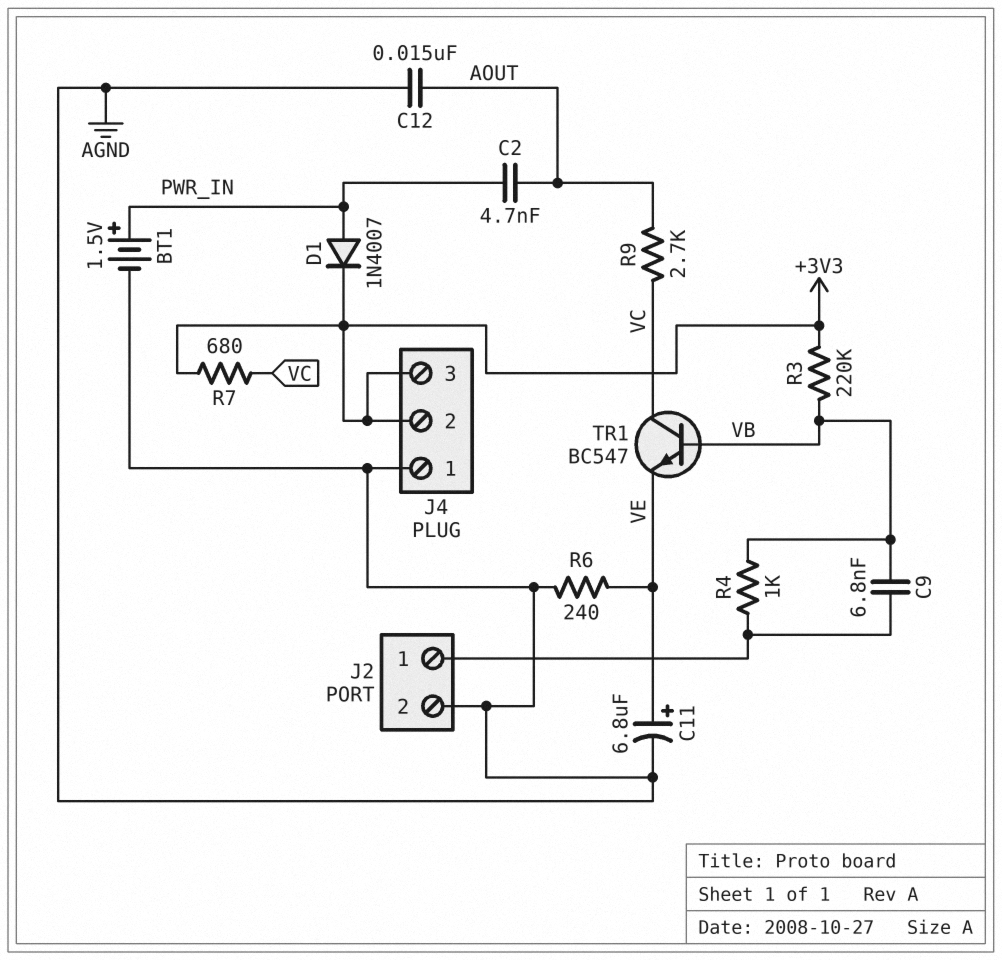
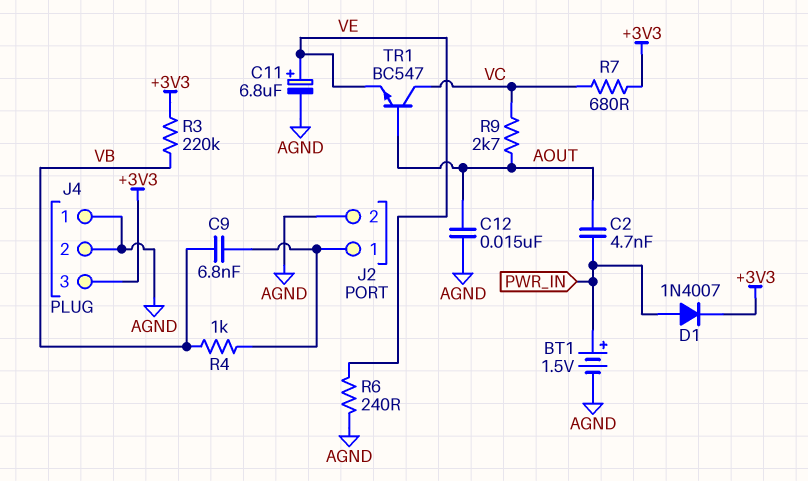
J4 pin 2: +3V3 -> AGND
TR1: NPN BC547 (B VB, C VC, E VE) -> NPN BC547 (B AOUT, C VC, E VE)

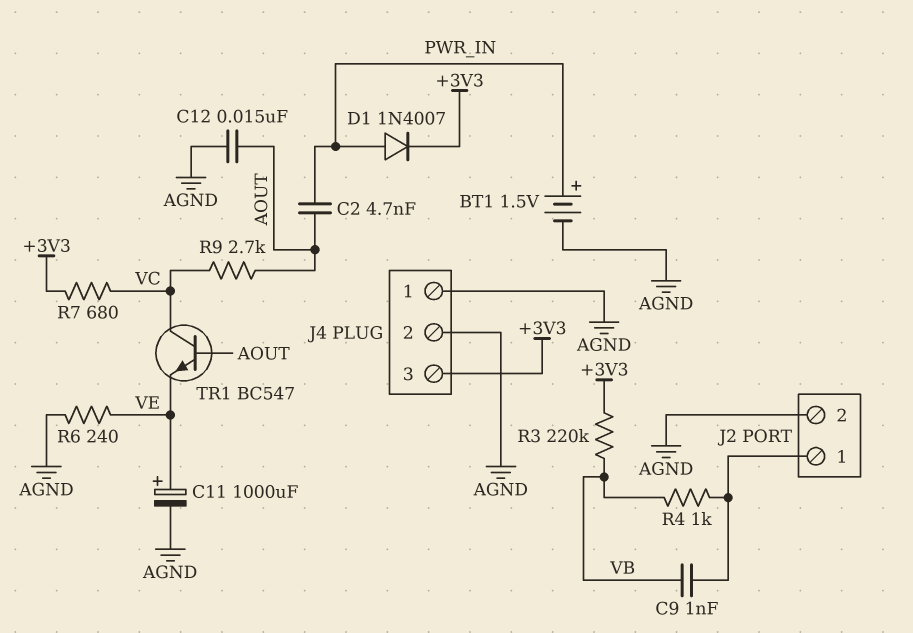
C9: 6.8nF (J2/1, VB) -> 1nF (J2/1, VB)
C11: 6.8uF (plus VE, minus AGND) -> 1000uF (plus VE, minus AGND)

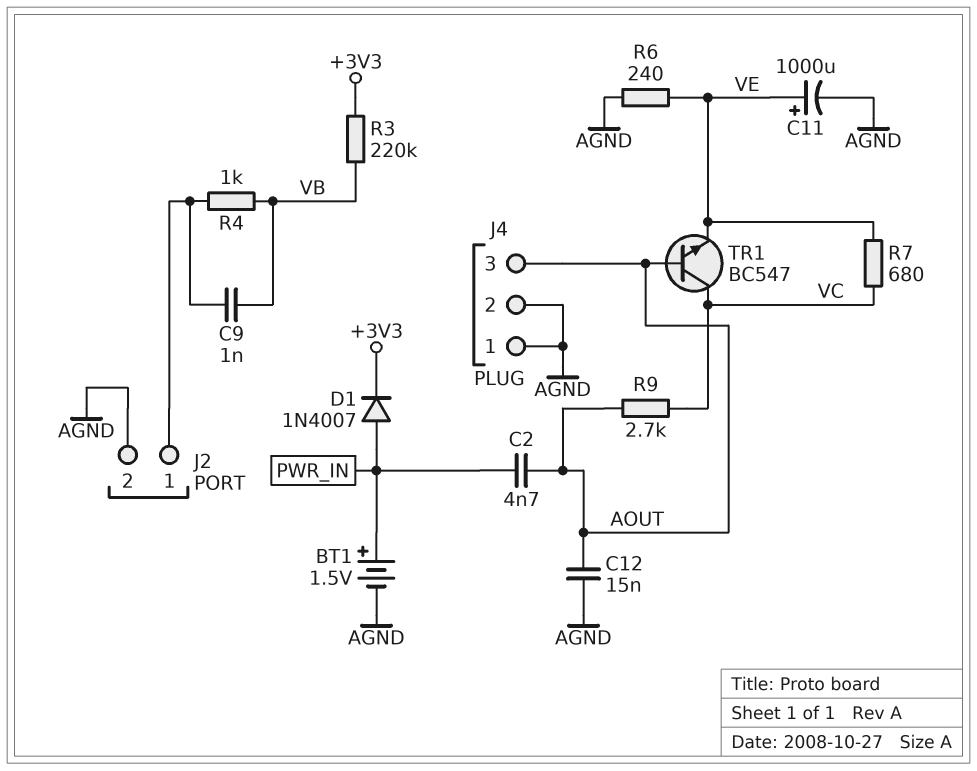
J4 pin 3: +3V3 -> AOUT
R7: 680 (+3V3, VC) -> 680 (VC, VE)

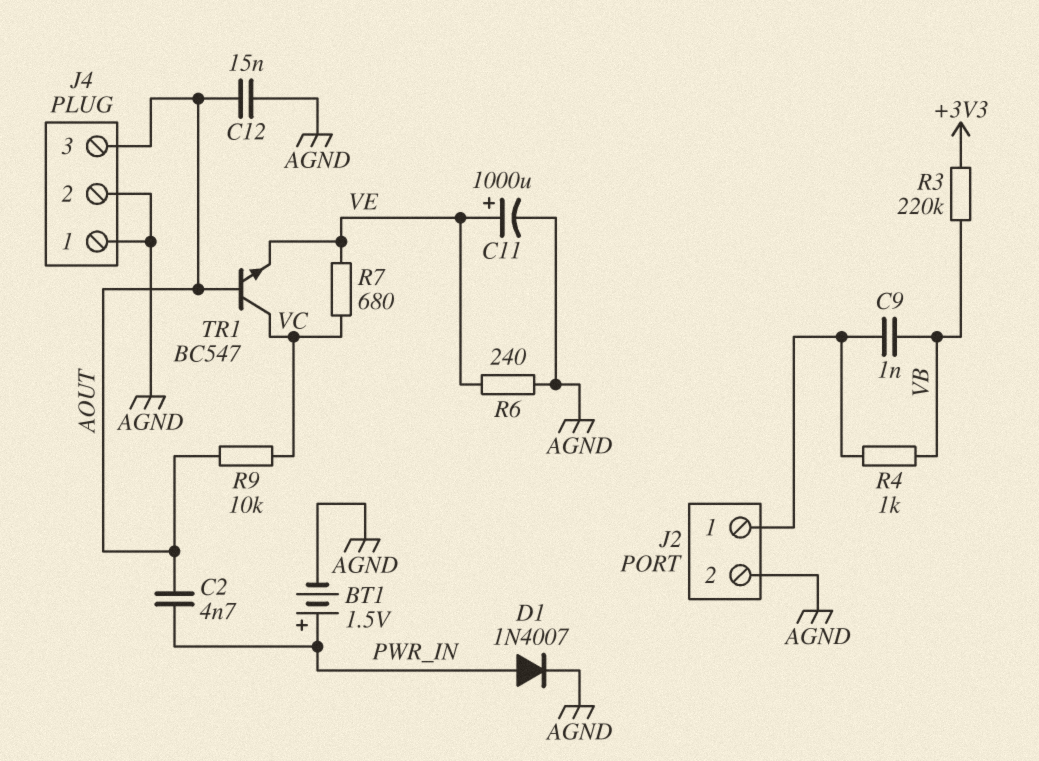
D1: diode 1N4007 (A PWR_IN, K +3V3) -> diode 1N4007 (A PWR_IN, K AGND)
R9: 2.7k (AOUT, VC) -> 10k (AOUT, VC)

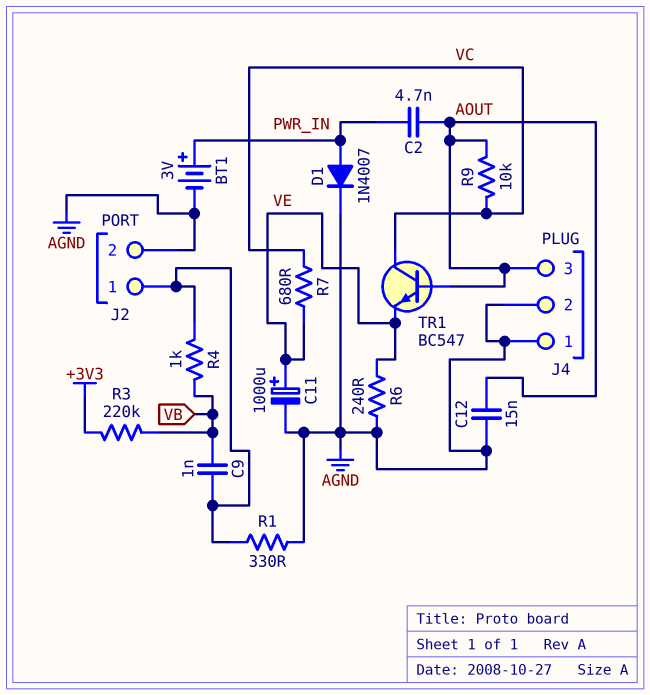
BT1: 1.5V (plus PWR_IN, minus AGND) -> 3V (plus PWR_IN, minus AGND)
R1: none -> 330 (AGND, J2/1)

